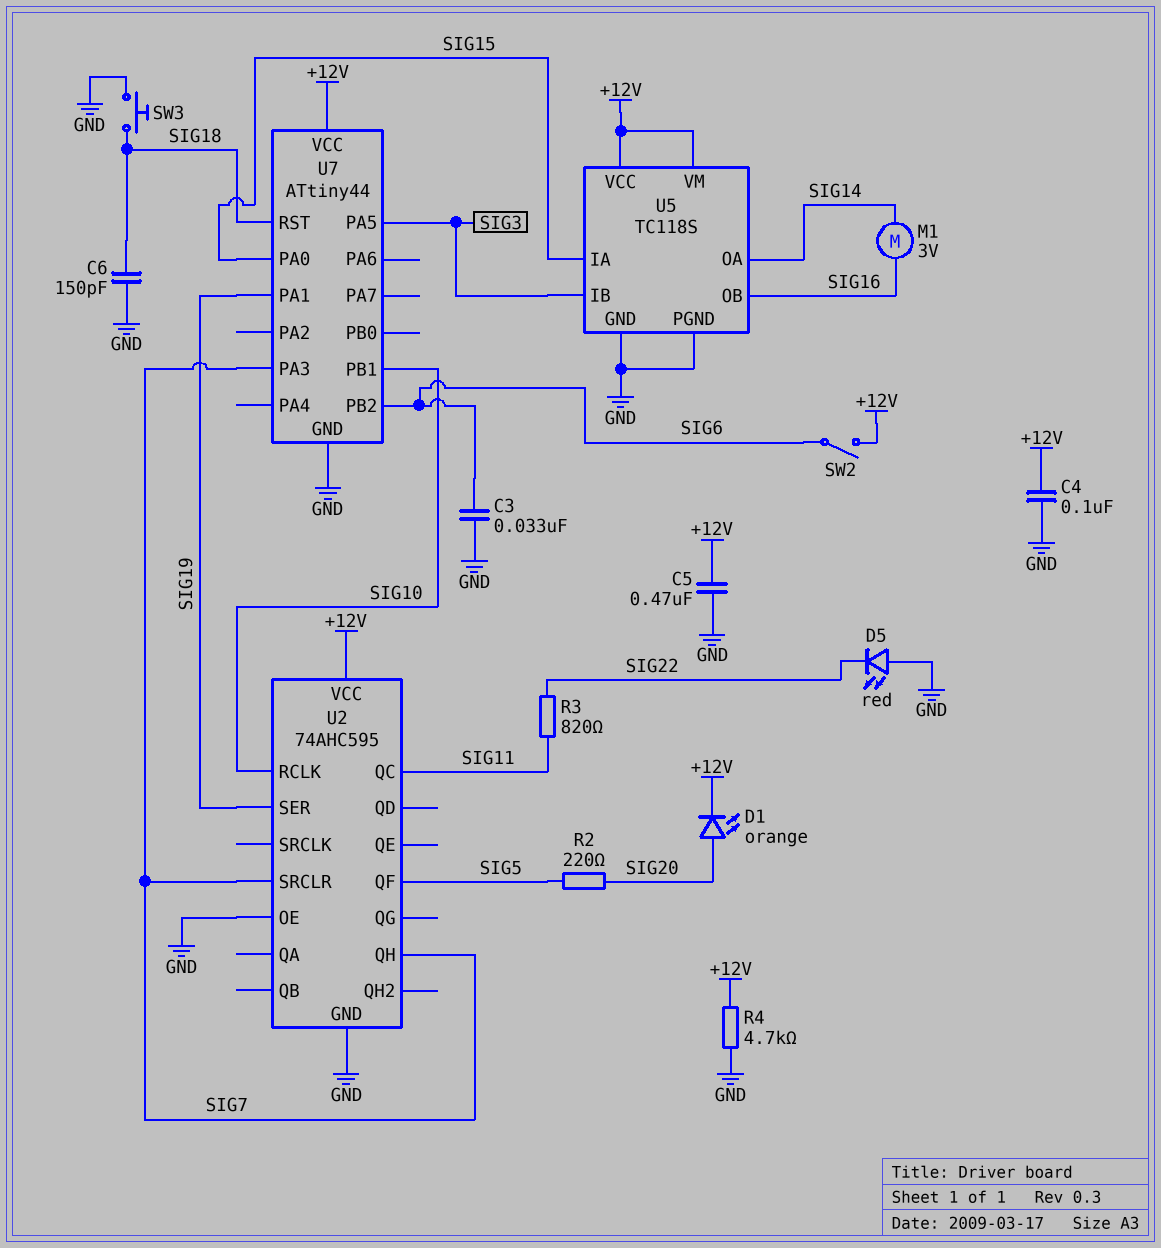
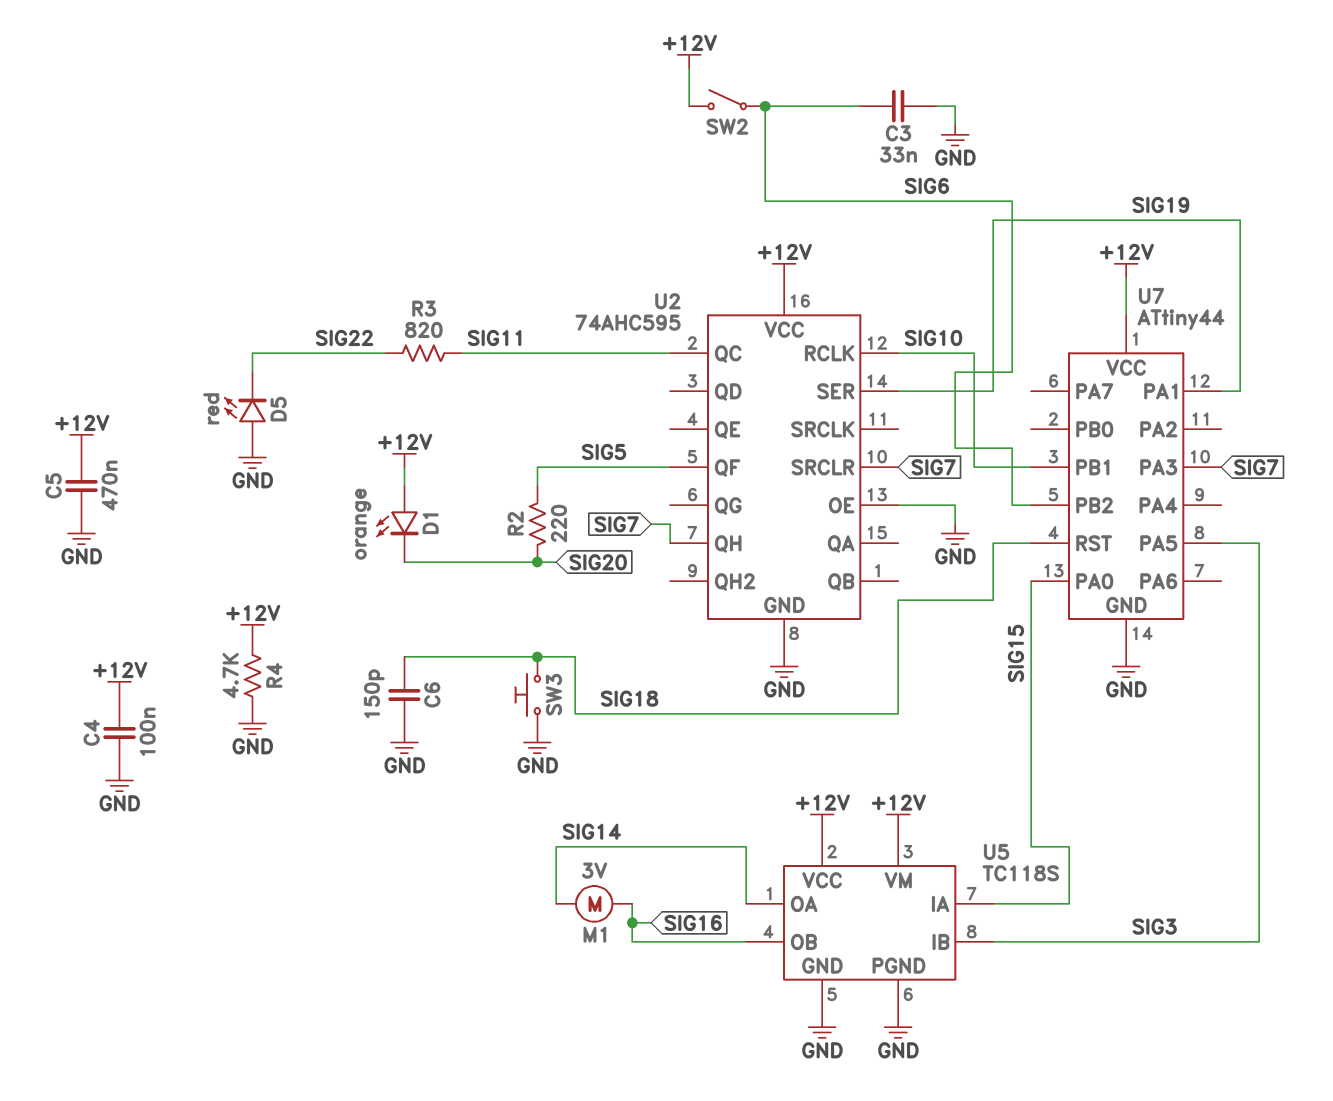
D1: LED orange (A SIG20, K +12V) -> LED orange (A +12V, K SIG20)

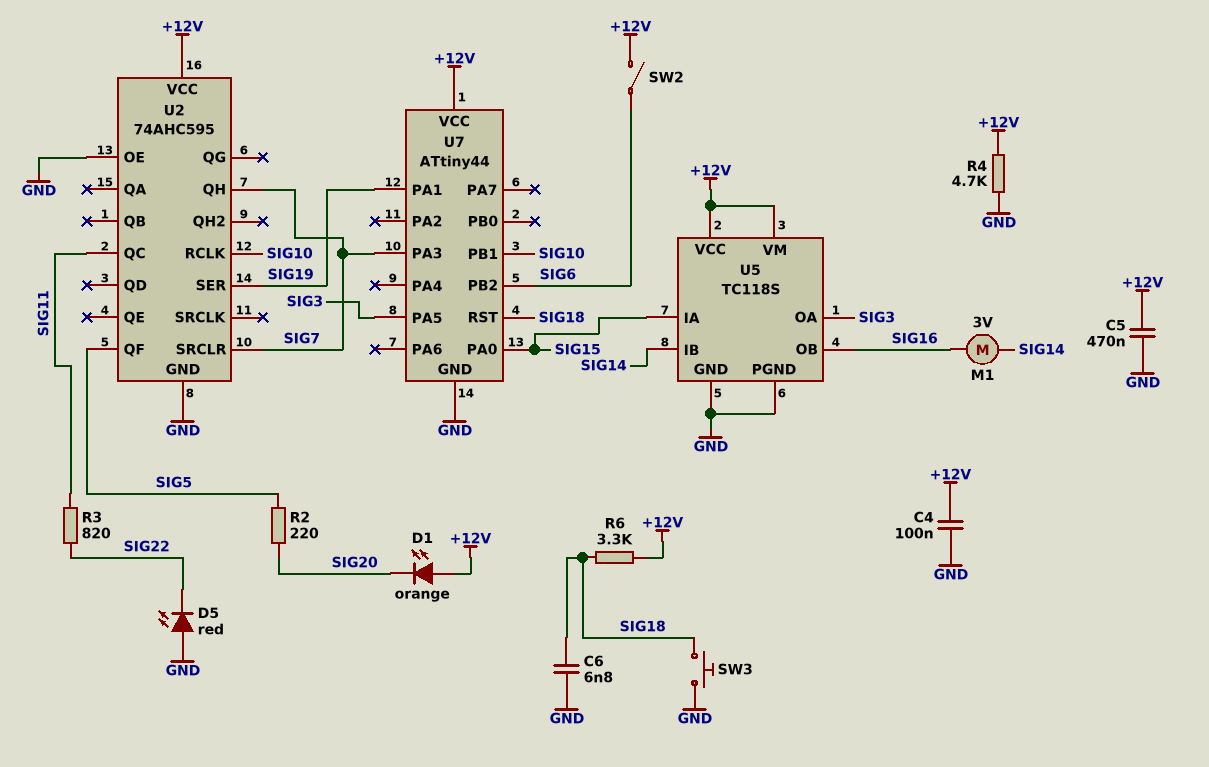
C3: 33nF (GND, SIG6) -> none
C6: 150pF (GND, SIG18) -> 6.8nF (GND, SIG18)
R6: none -> 3.3k (+12V, SIG18)
U5 pin IB: SIG3 -> SIG14
U5 pin OA: SIG14 -> SIG3

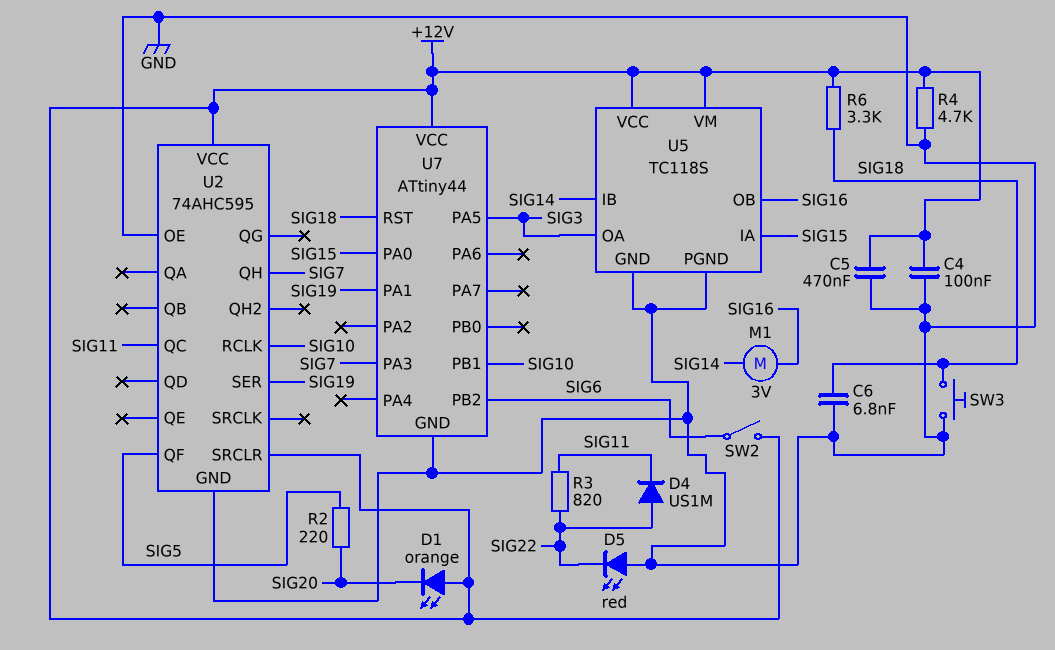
D4: none -> diode US1M (A SIG22, K SIG11)
U2 pin SRCLR: SIG7 -> +12V

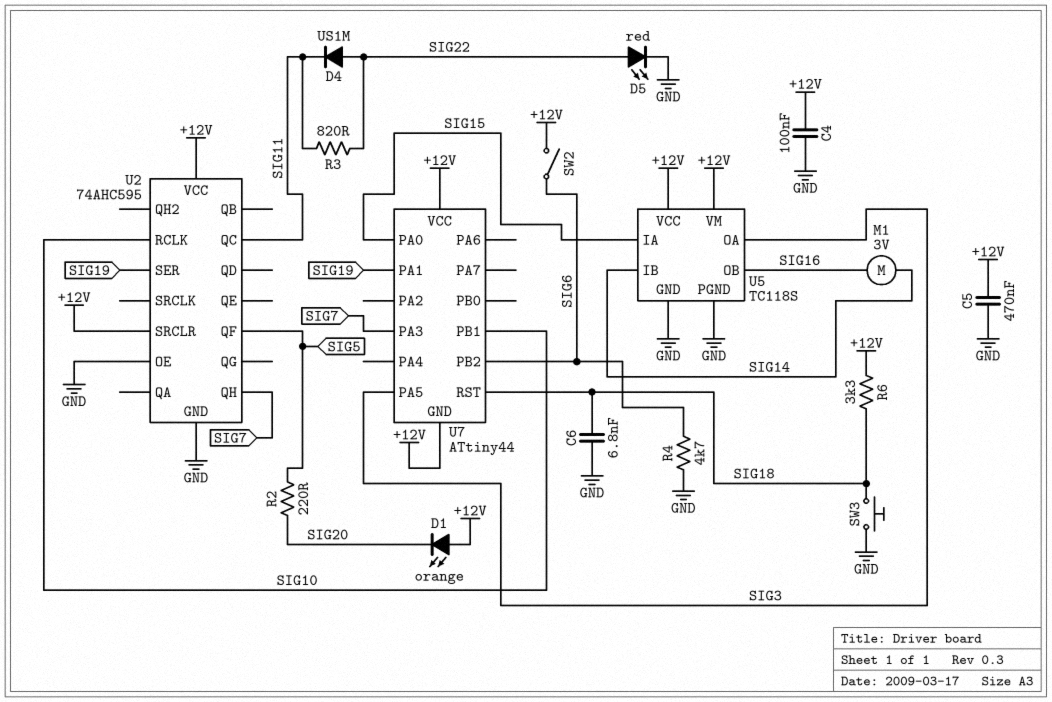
D5: LED red (A GND, K SIG22) -> LED red (A SIG22, K GND)
R4: 4.7k (+12V, GND) -> 4.7k (GND, SIG6)
U7 pin GND: GND -> +12V

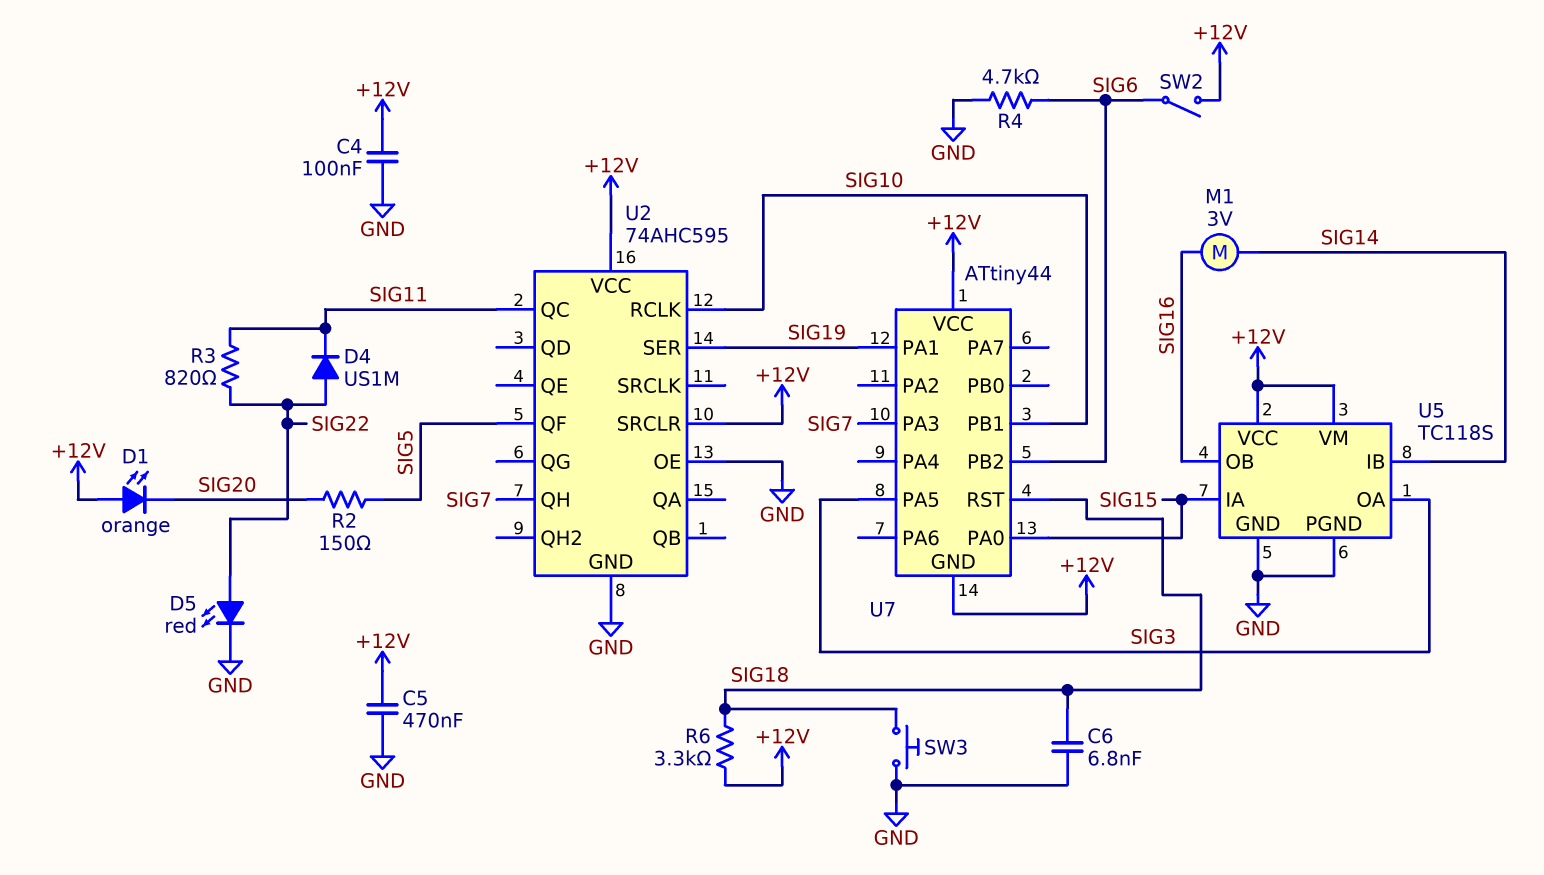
R2: 220 (SIG5, SIG20) -> 150 (SIG5, SIG20)

